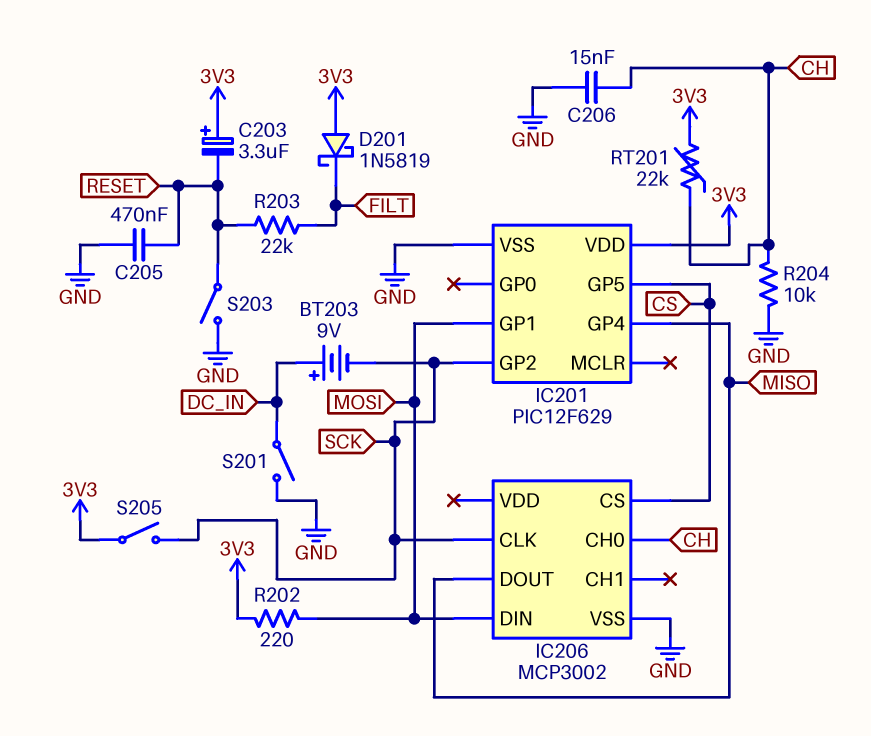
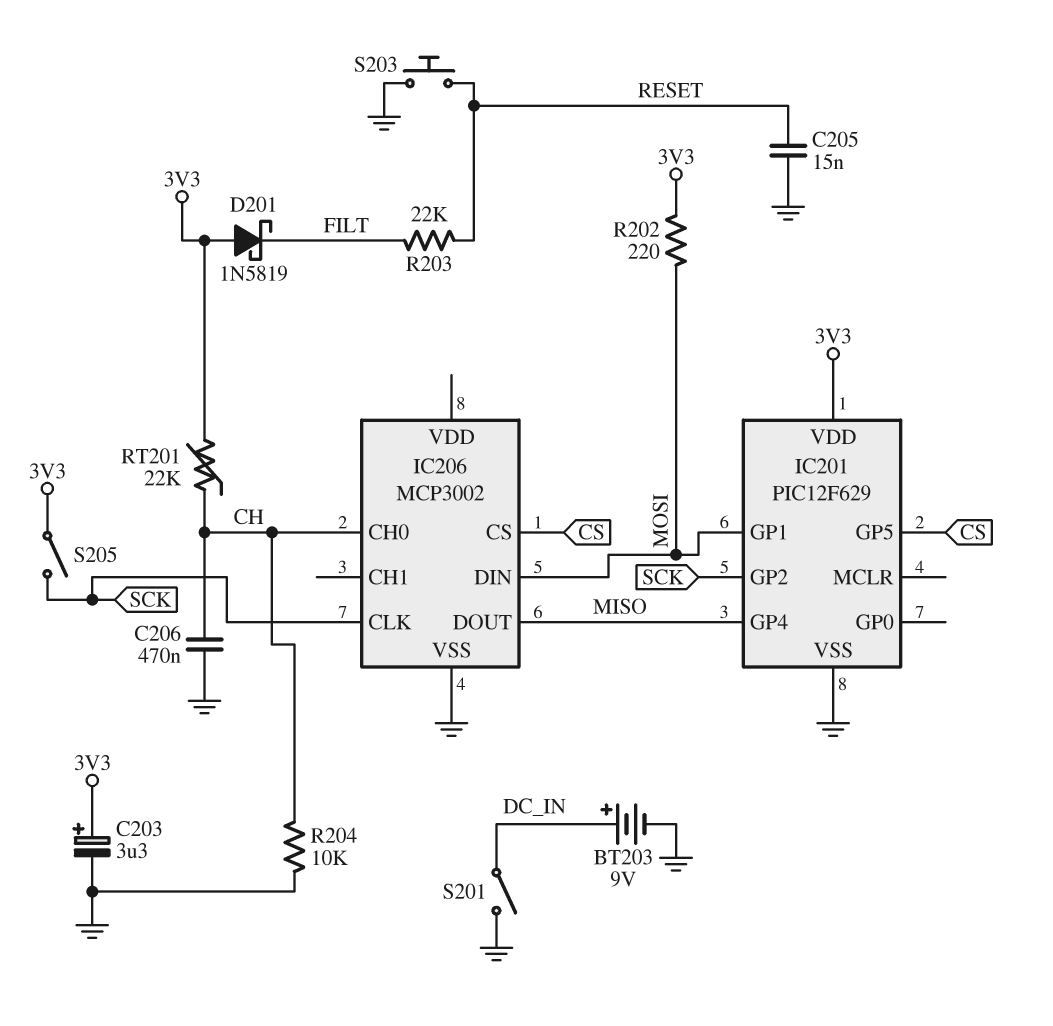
BT203: 9V (plus DC_IN, minus SCK) -> 9V (plus DC_IN, minus GND)
C203: 3.3uF (plus 3V3, minus RESET) -> 3.3uF (plus 3V3, minus GND)
C205: 470nF (GND, RESET) -> 15nF (GND, RESET)
C206: 15nF (CH, GND) -> 470nF (CH, GND)
S203: switch (GND, RESET) -> button (GND, RESET)

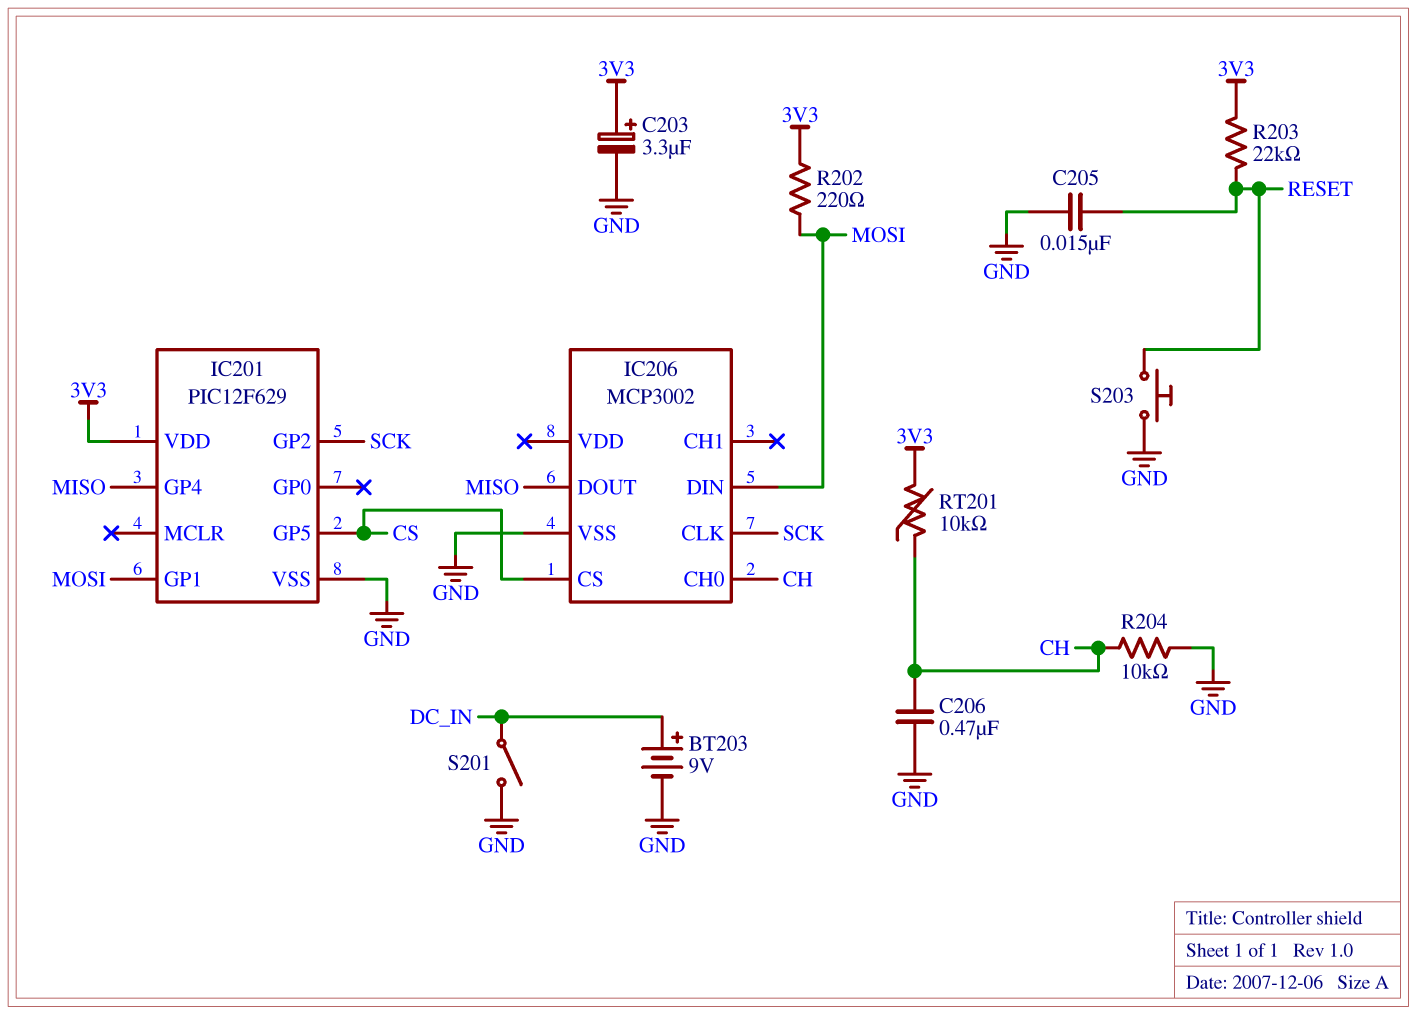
D201: schottky 1N5819 (A 3V3, K FILT) -> none
R203: 22k (FILT, RESET) -> 22k (3V3, RESET)
RT201: 22k (3V3, CH) -> 10k (3V3, CH)
S205: switch (3V3, SCK) -> none

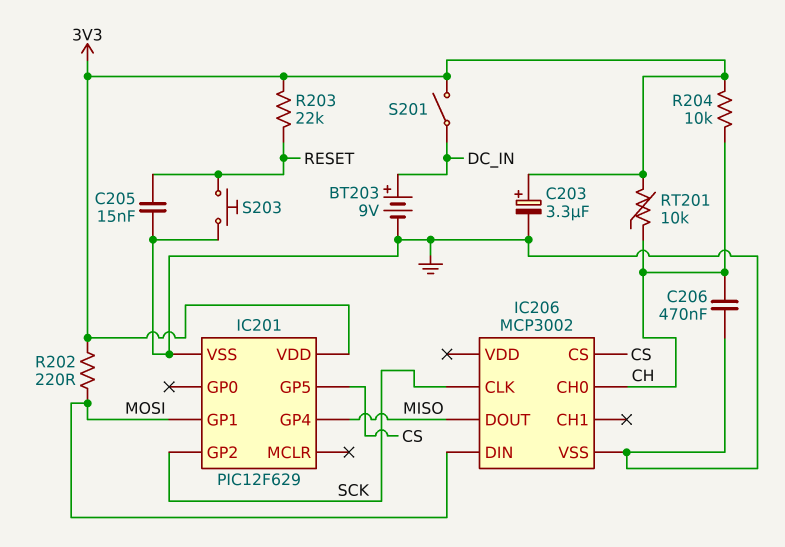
R204: 10k (CH, GND) -> 10k (3V3, CH)
S201: switch (DC_IN, GND) -> switch (3V3, DC_IN)

